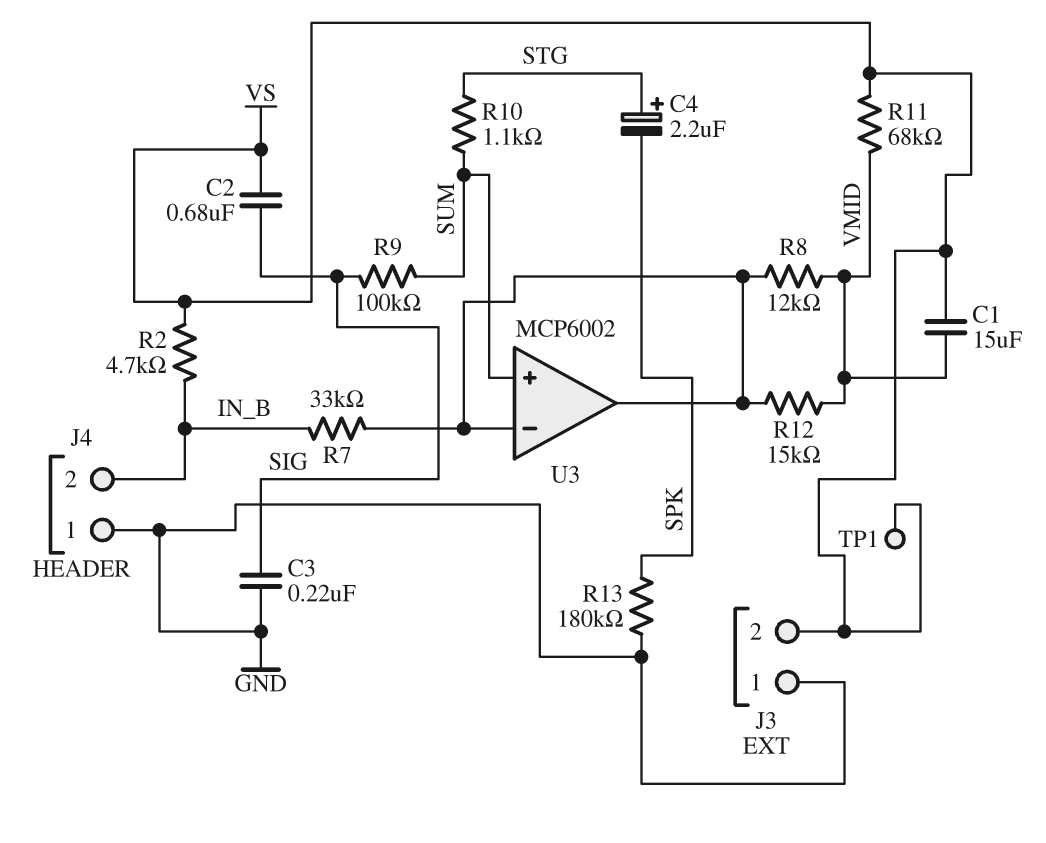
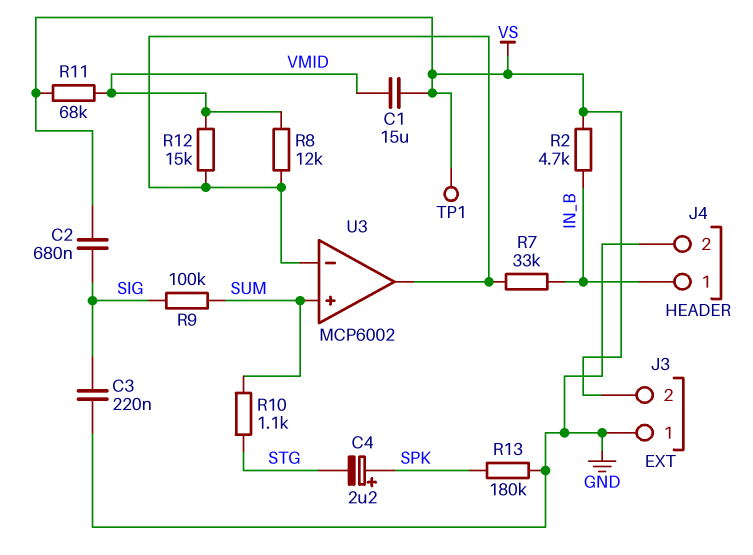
C4: 2.2uF (plus STG, minus SPK) -> 2.2uF (plus SPK, minus STG)
J4 pin 1: GND -> IN_B
J4 pin 2: IN_B -> GND

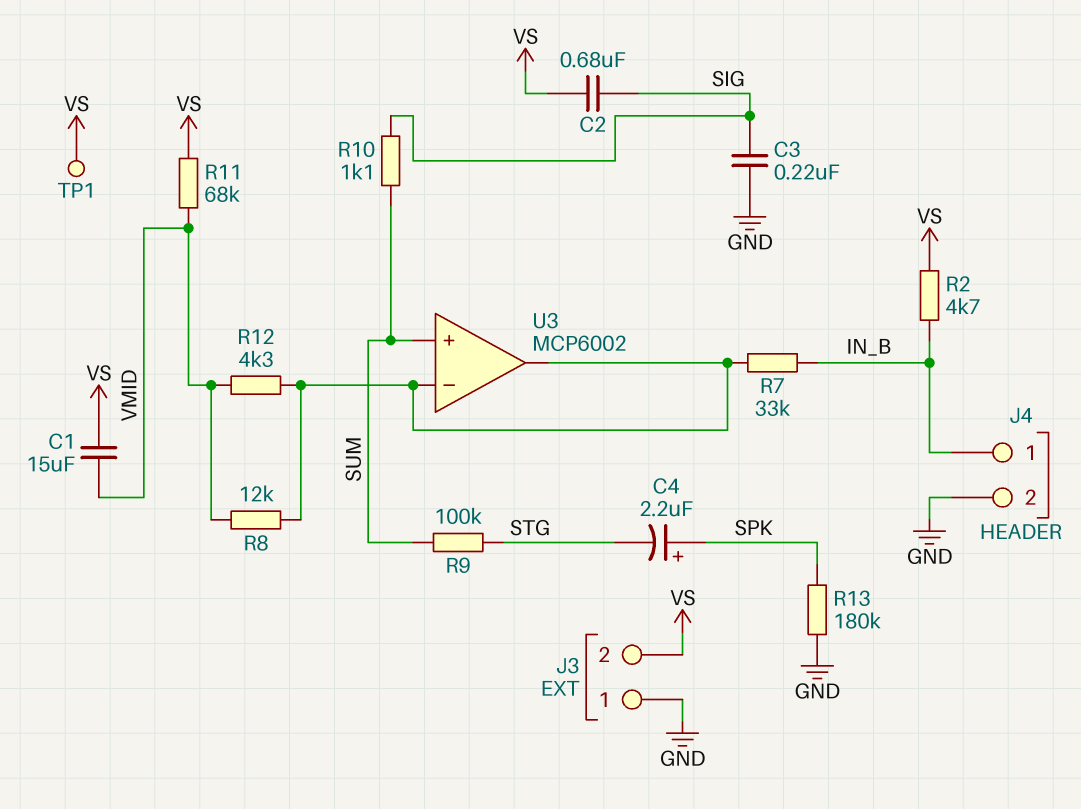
R9: 100k (SIG, SUM) -> 100k (STG, SUM)
R10: 1.1k (STG, SUM) -> 1.1k (SIG, SUM)
R12: 15k (U3/in-, VMID) -> 4.3k (U3/in-, VMID)

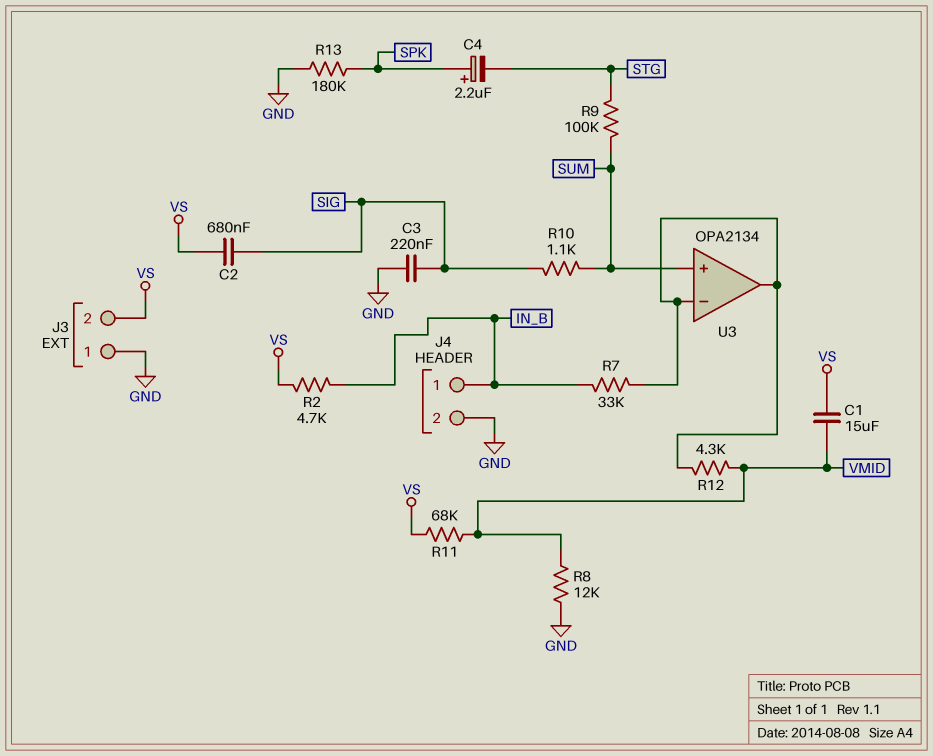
R8: 12k (U3/in-, VMID) -> 12k (GND, VMID)
TP1: test point (VS) -> none
U3: MCP6002 -> OPA2134

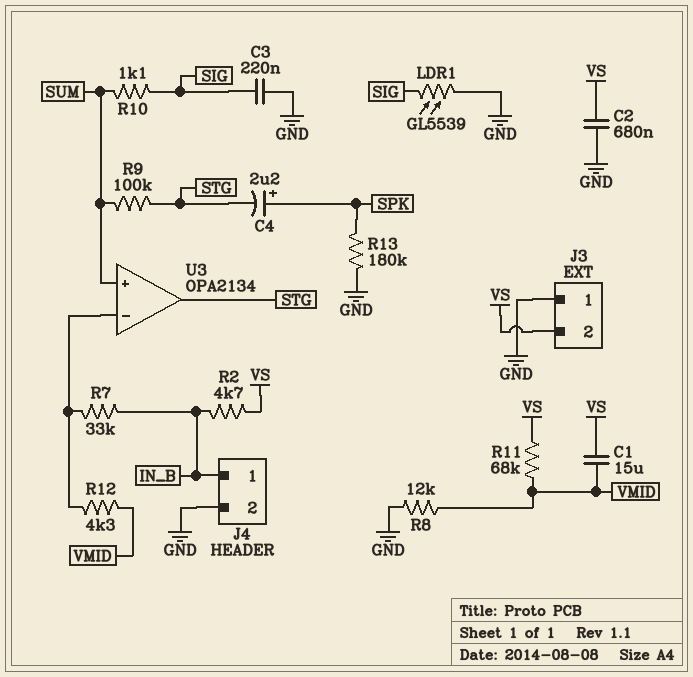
C2: 680nF (SIG, VS) -> 680nF (GND, VS)
LDR1: none -> GL5539 (GND, SIG)
U3 pin out: U3/in- -> STG

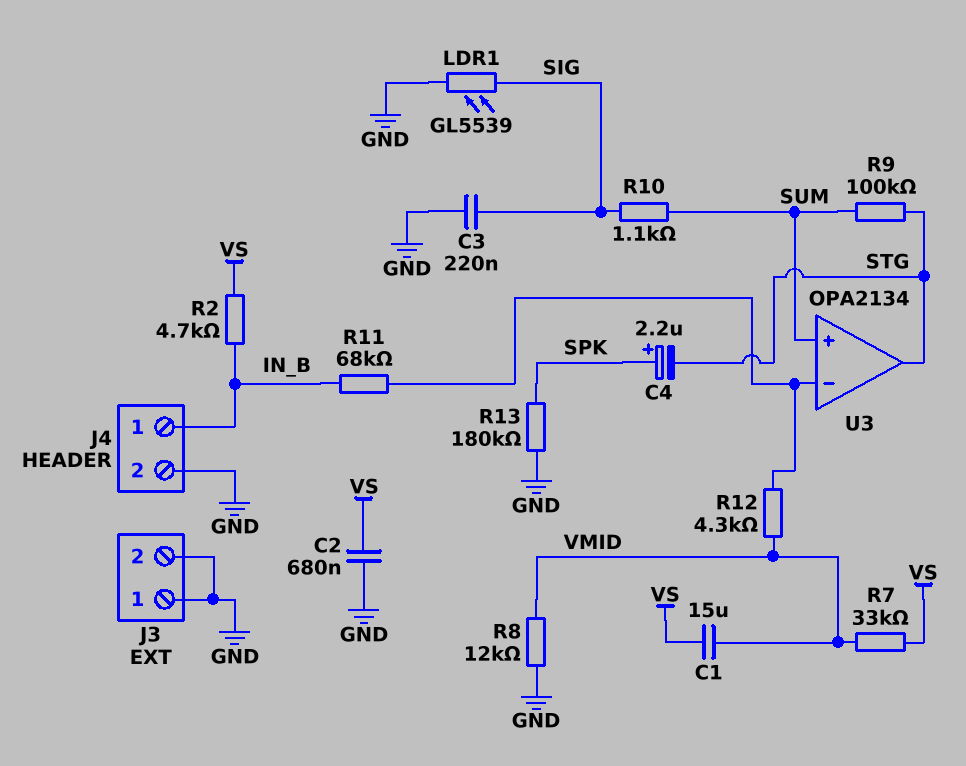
J3 pin 2: VS -> GND
R7: 33k (IN_B, U3/in-) -> 33k (VMID, VS)
R11: 68k (VMID, VS) -> 68k (IN_B, U3/in-)

